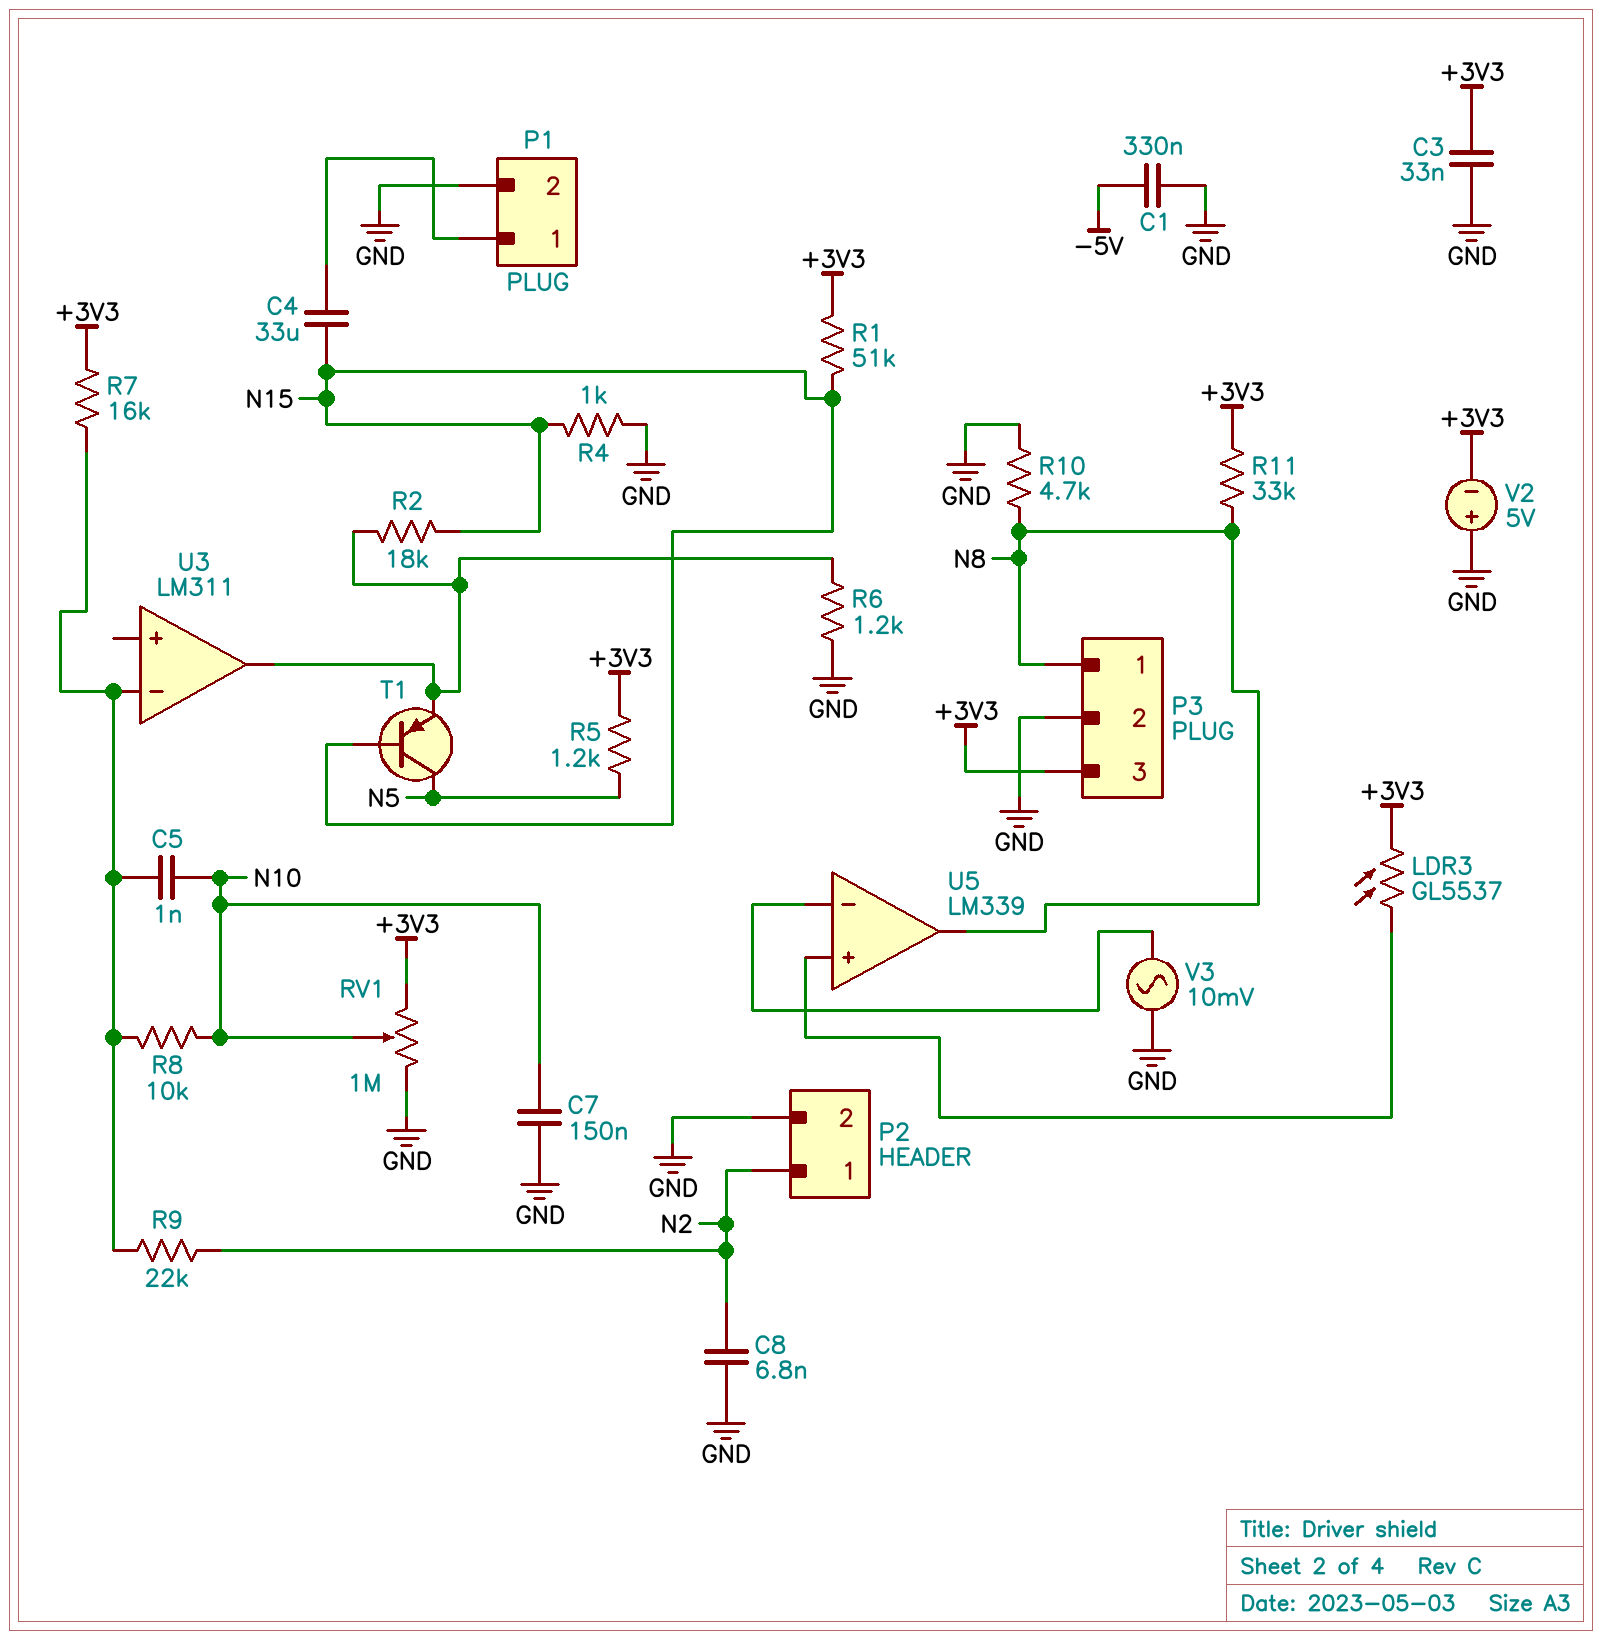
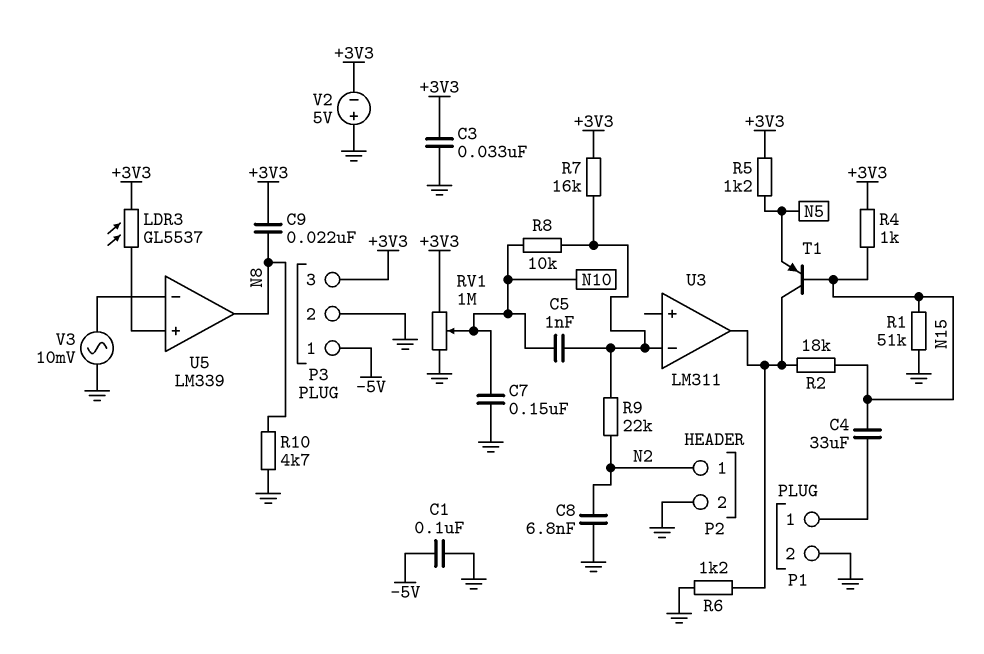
C1: 330nF (-5V, GND) -> 100nF (-5V, GND)
C9: none -> 22nF (+3V3, N8)
P3 pin 1: N8 -> -5V
R1: 51k (+3V3, N15) -> 51k (GND, N15)
R4: 1k (GND, N15) -> 1k (+3V3, N15)
R11: 33k (+3V3, N8) -> none
T1: PNP (B N15, C N5, E U3/out) -> PNP (B N15, C U3/out, E N5)

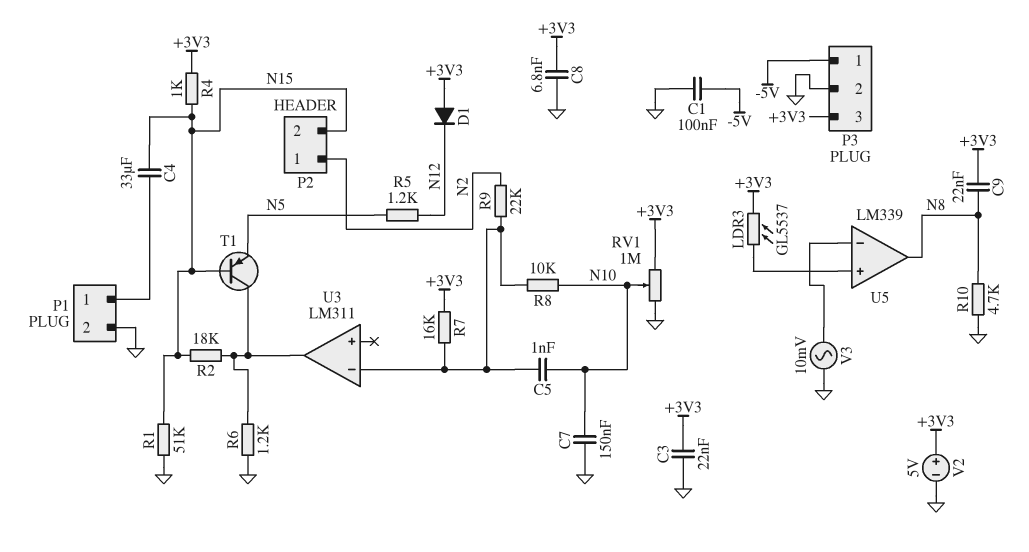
C3: 33nF (+3V3, GND) -> 22nF (+3V3, GND)
C8: 6.8nF (GND, N2) -> 6.8nF (+3V3, GND)
D1: none -> diode (A +3V3, K N12)
P2 pin 2: GND -> N15
R5: 1.2k (+3V3, N5) -> 1.2k (N5, N12)
V2: 5V (plus GND, minus +3V3) -> 5V (plus +3V3, minus GND)

